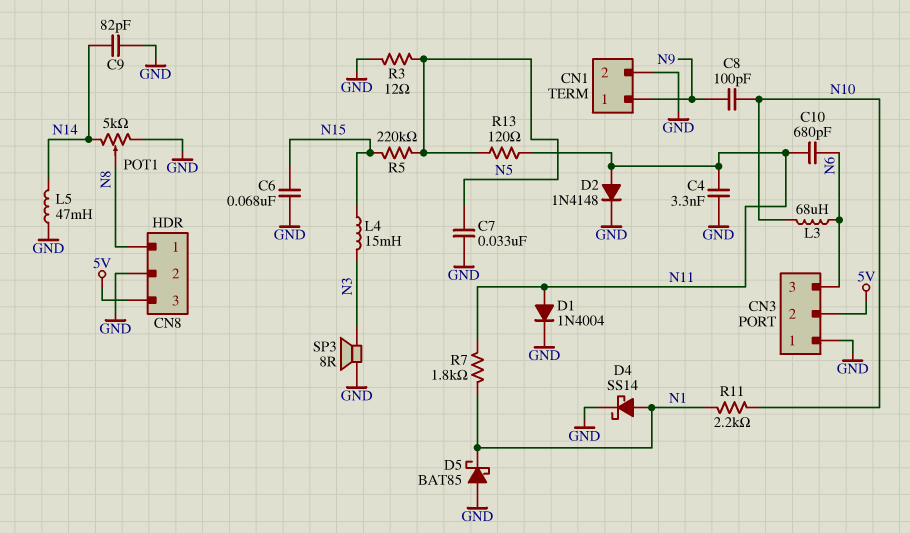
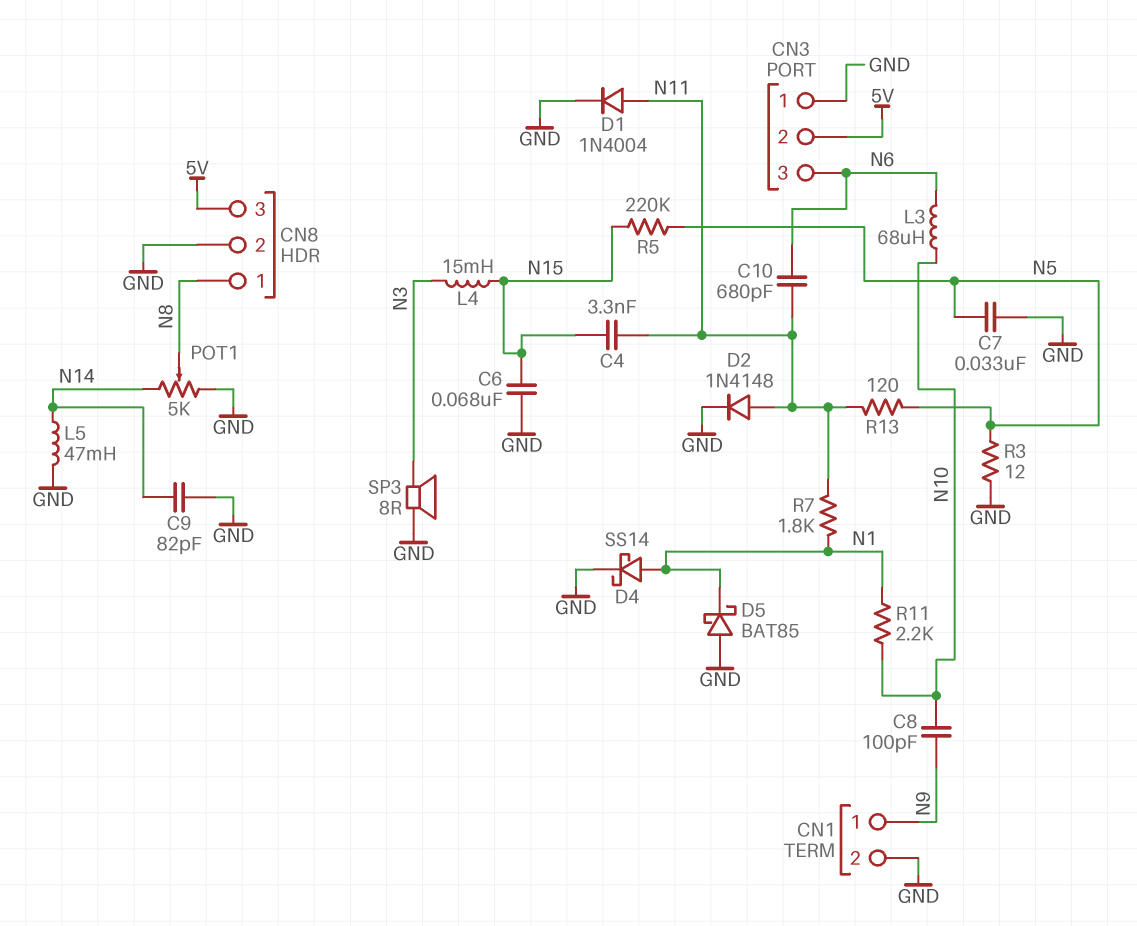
C4: 3.3nF (GND, N11) -> 3.3nF (N11, N15)

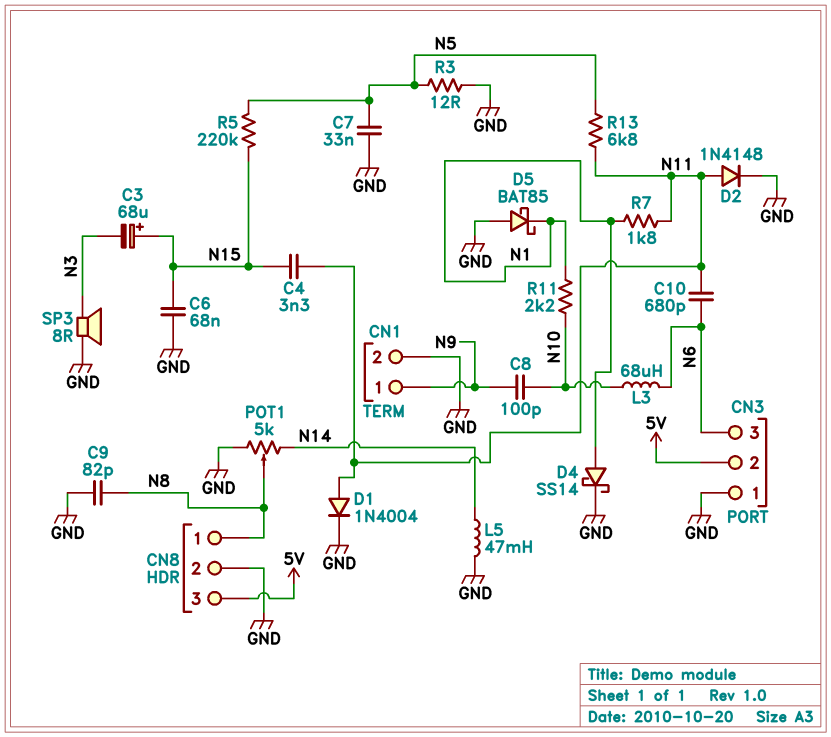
C3: none -> 68uF (plus N15, minus N3)
C9: 82pF (GND, N14) -> 82pF (GND, N8)
L4: 15mH (N3, N15) -> none
R13: 120 (N5, N11) -> 6.8k (N5, N11)

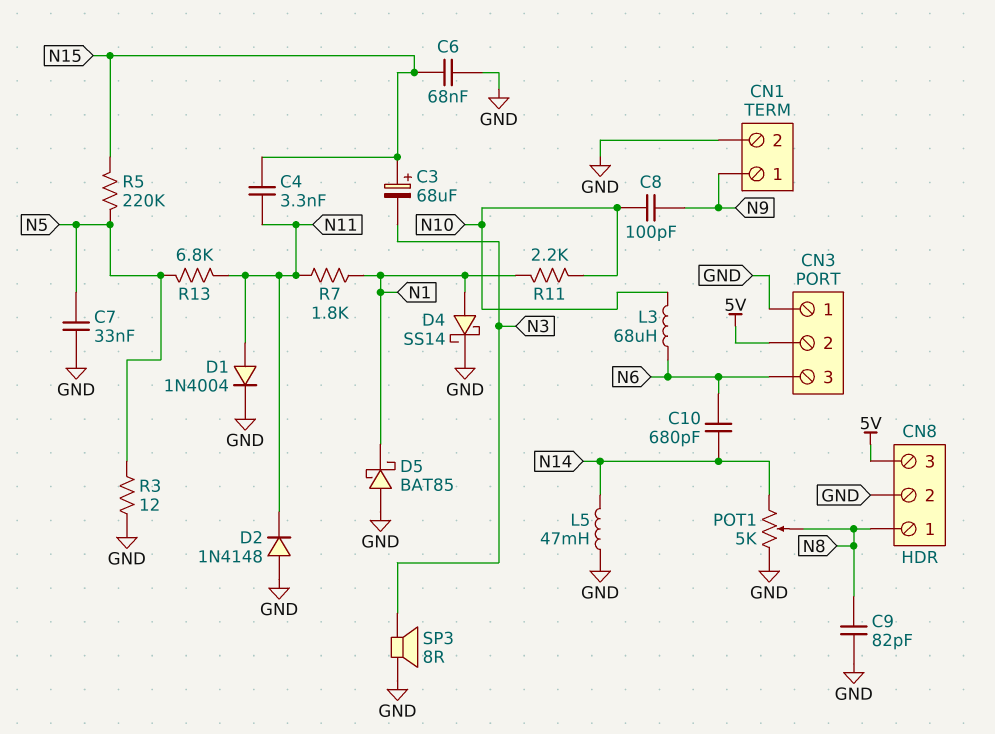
C10: 680pF (N6, N11) -> 680pF (N6, N14)
D2: diode 1N4148 (A N11, K GND) -> diode 1N4148 (A GND, K N11)

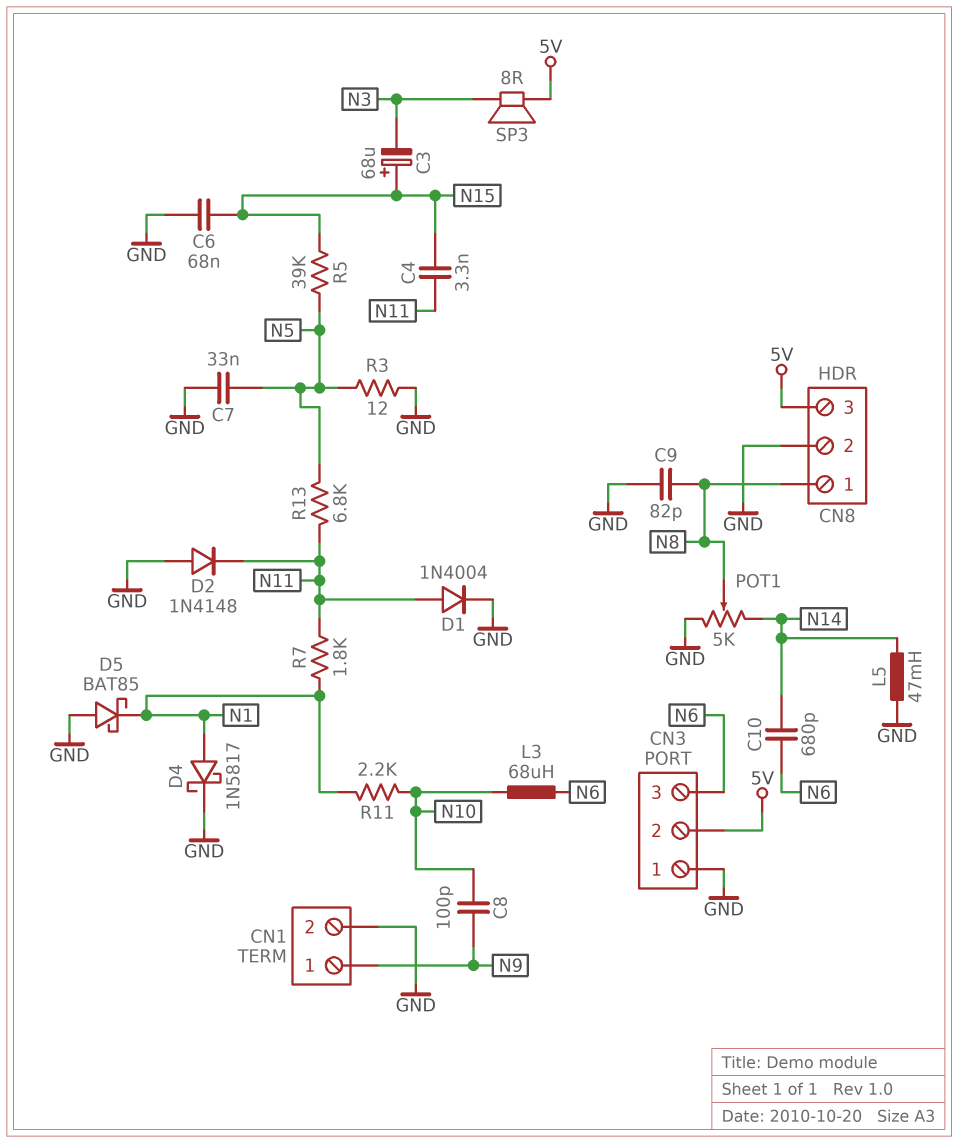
D4: schottky SS14 (A N1, K GND) -> schottky 1N5817 (A N1, K GND)
R5: 220k (N5, N15) -> 39k (N5, N15)
SP3: speaker 8R (GND, N3) -> speaker 8R (5V, N3)

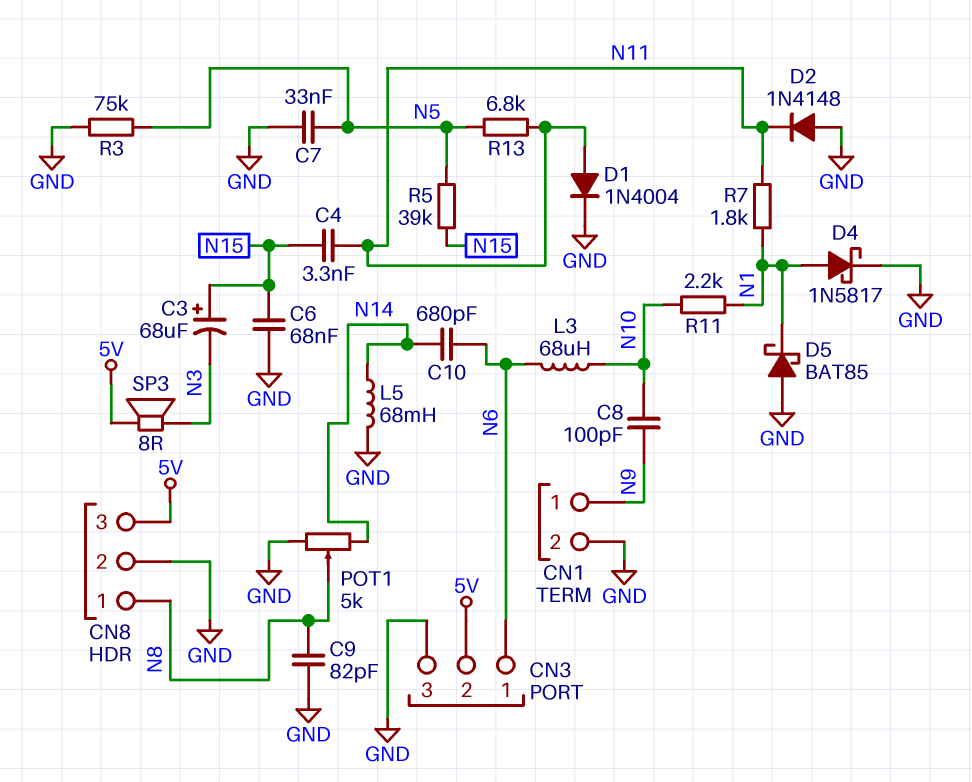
CN3 pin 1: GND -> N6
CN3 pin 3: N6 -> GND
L5: 47mH (GND, N14) -> 68mH (GND, N14)
R3: 12 (GND, N5) -> 75k (GND, N5)

